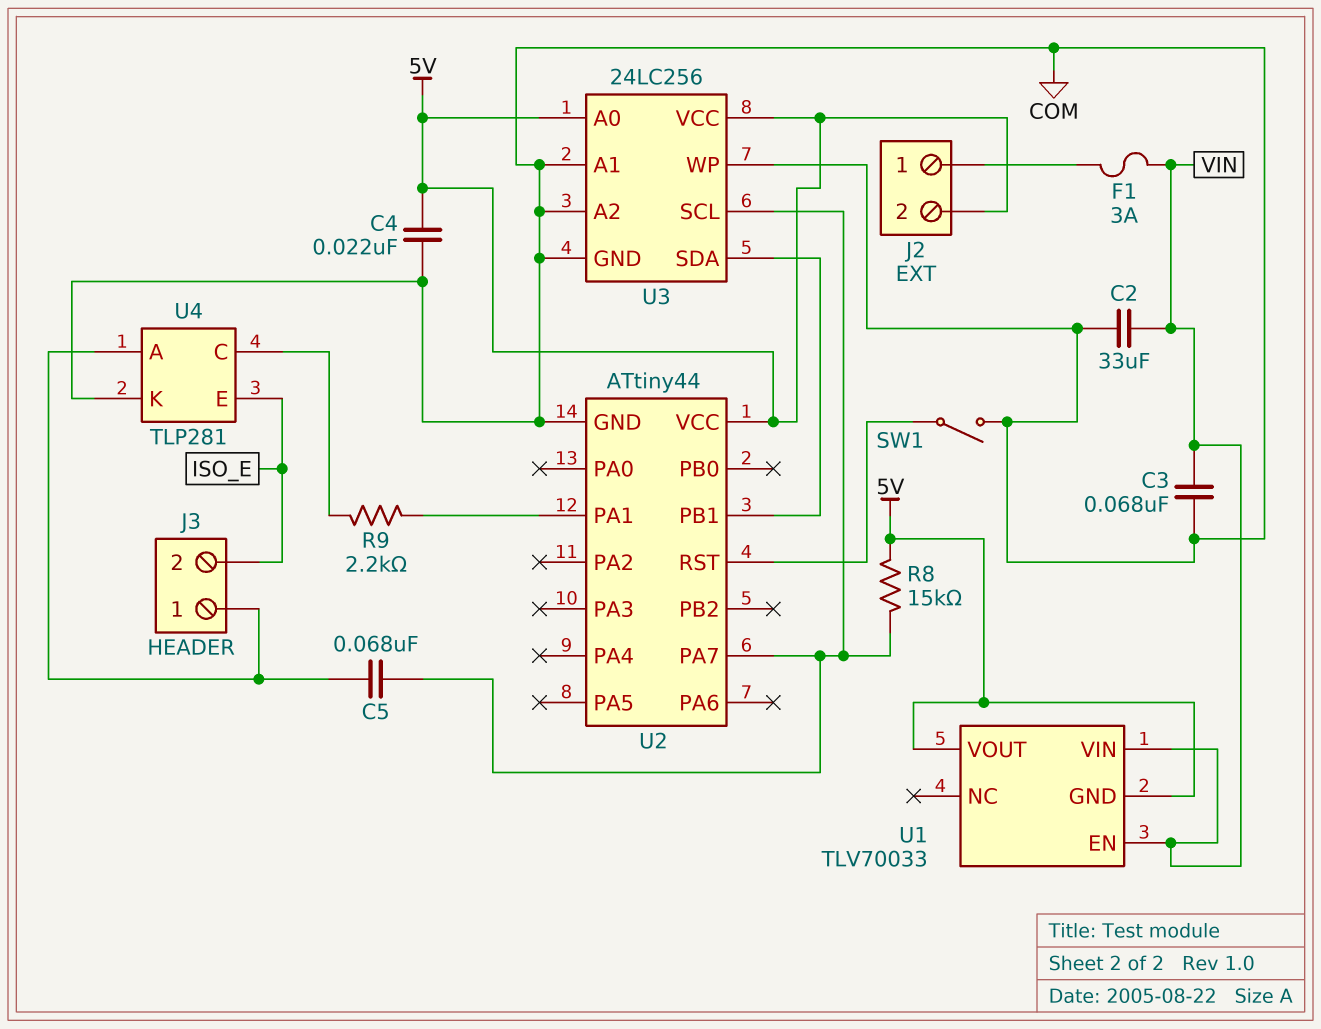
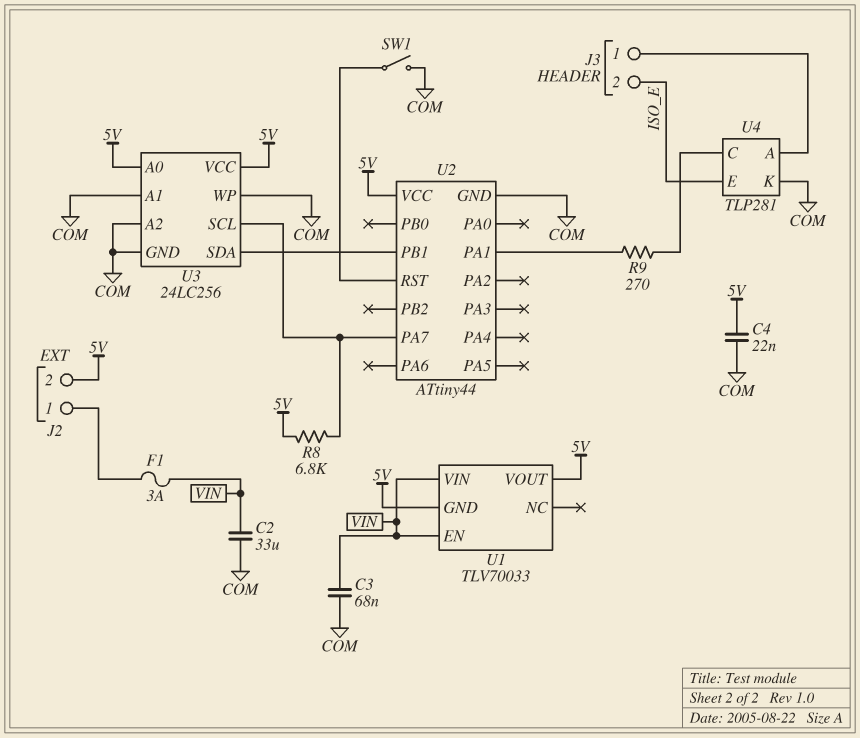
C5: 68nF (J3/1, U2/PA7) -> none
R8: 15k (5V, U2/PA7) -> 6.8k (5V, U2/PA7)
R9: 2.2k (U2/PA1, U4/C) -> 270 (U2/PA1, U4/C)

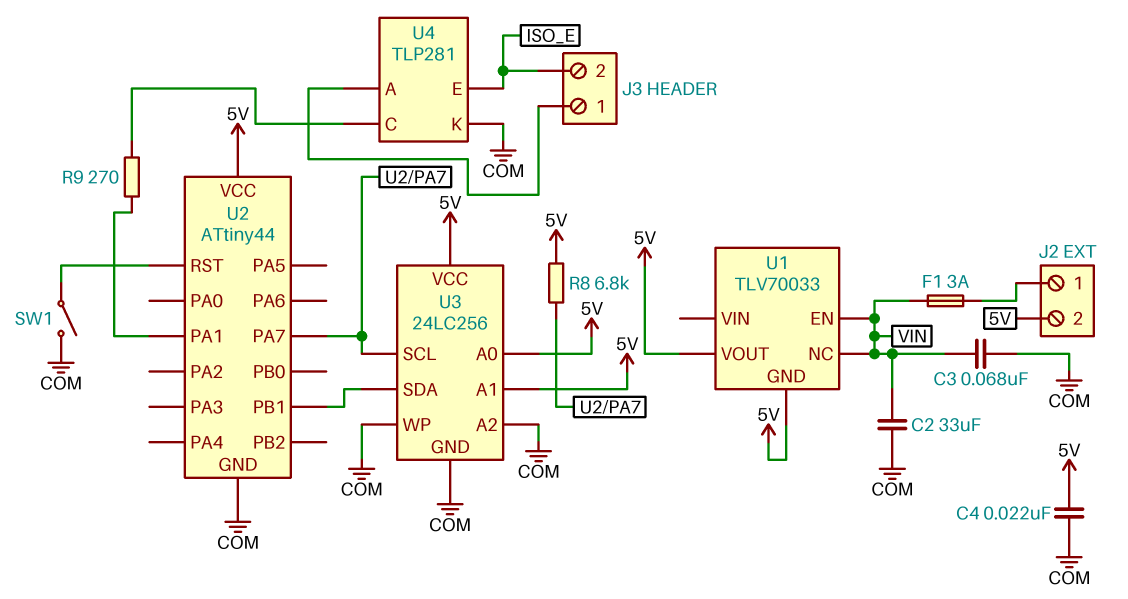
U1 pin NC: none -> VIN
U1 pin VIN: VIN -> none
U3 pin A1: COM -> 5V

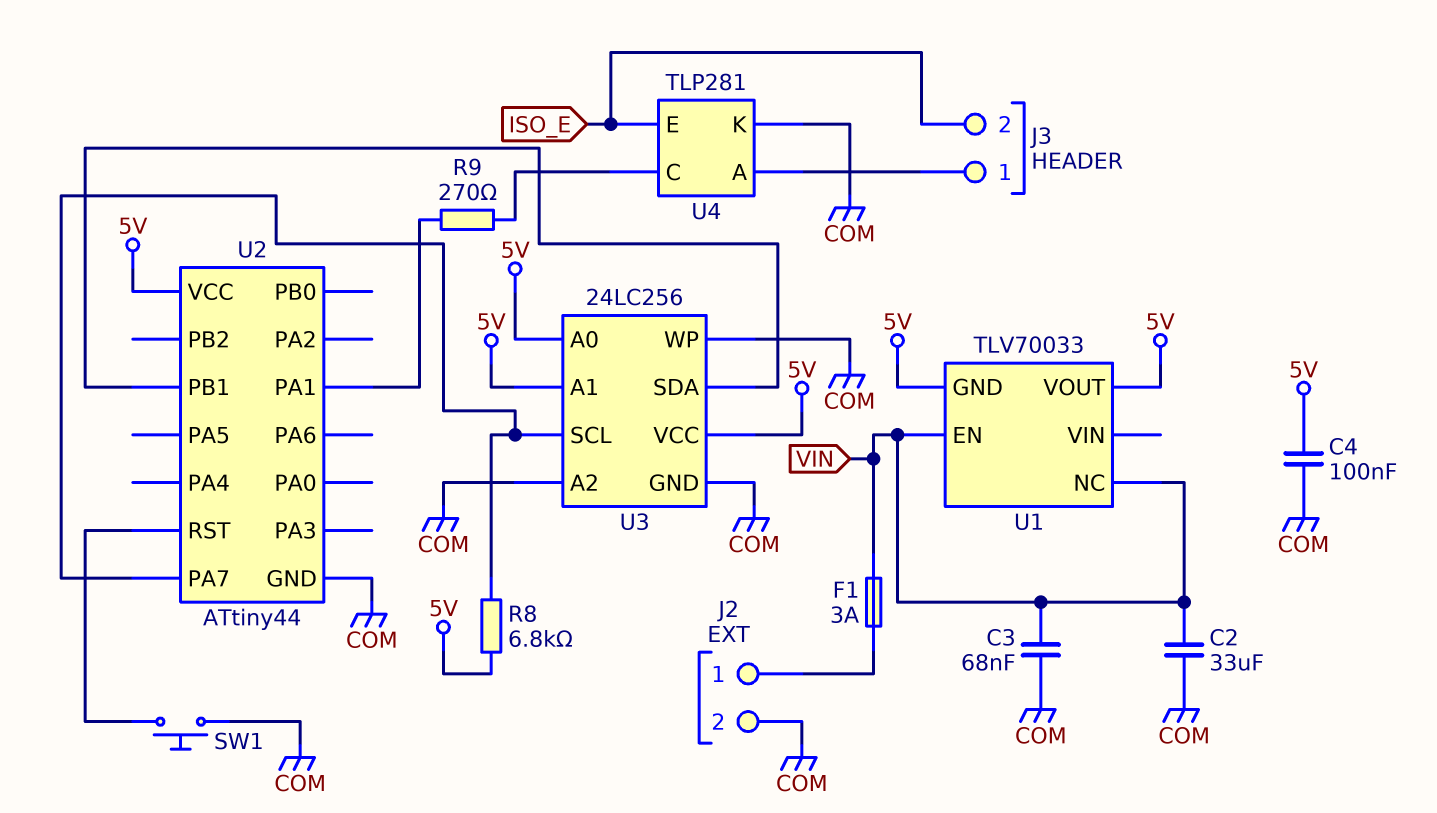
C4: 22nF (5V, COM) -> 100nF (5V, COM)
J2 pin 2: 5V -> COM
SW1: switch (COM, U2/RST) -> button (COM, U2/RST)

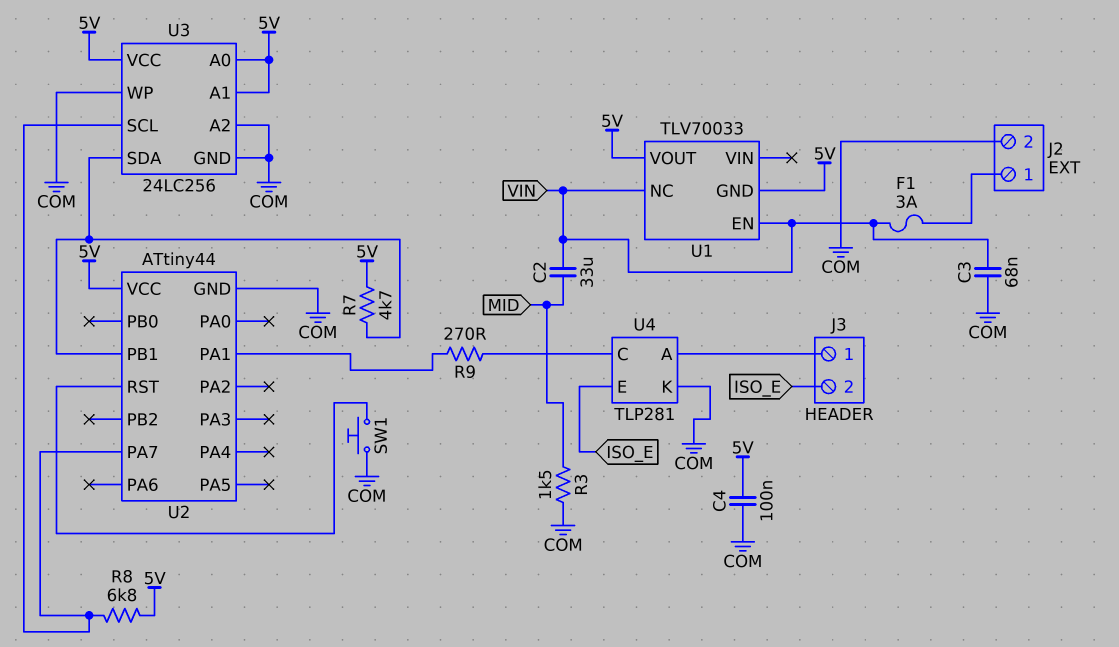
C2: 33uF (COM, VIN) -> 33uF (MID, VIN)
R3: none -> 1.5k (COM, MID)
R7: none -> 4.7k (5V, U2/PB1)

